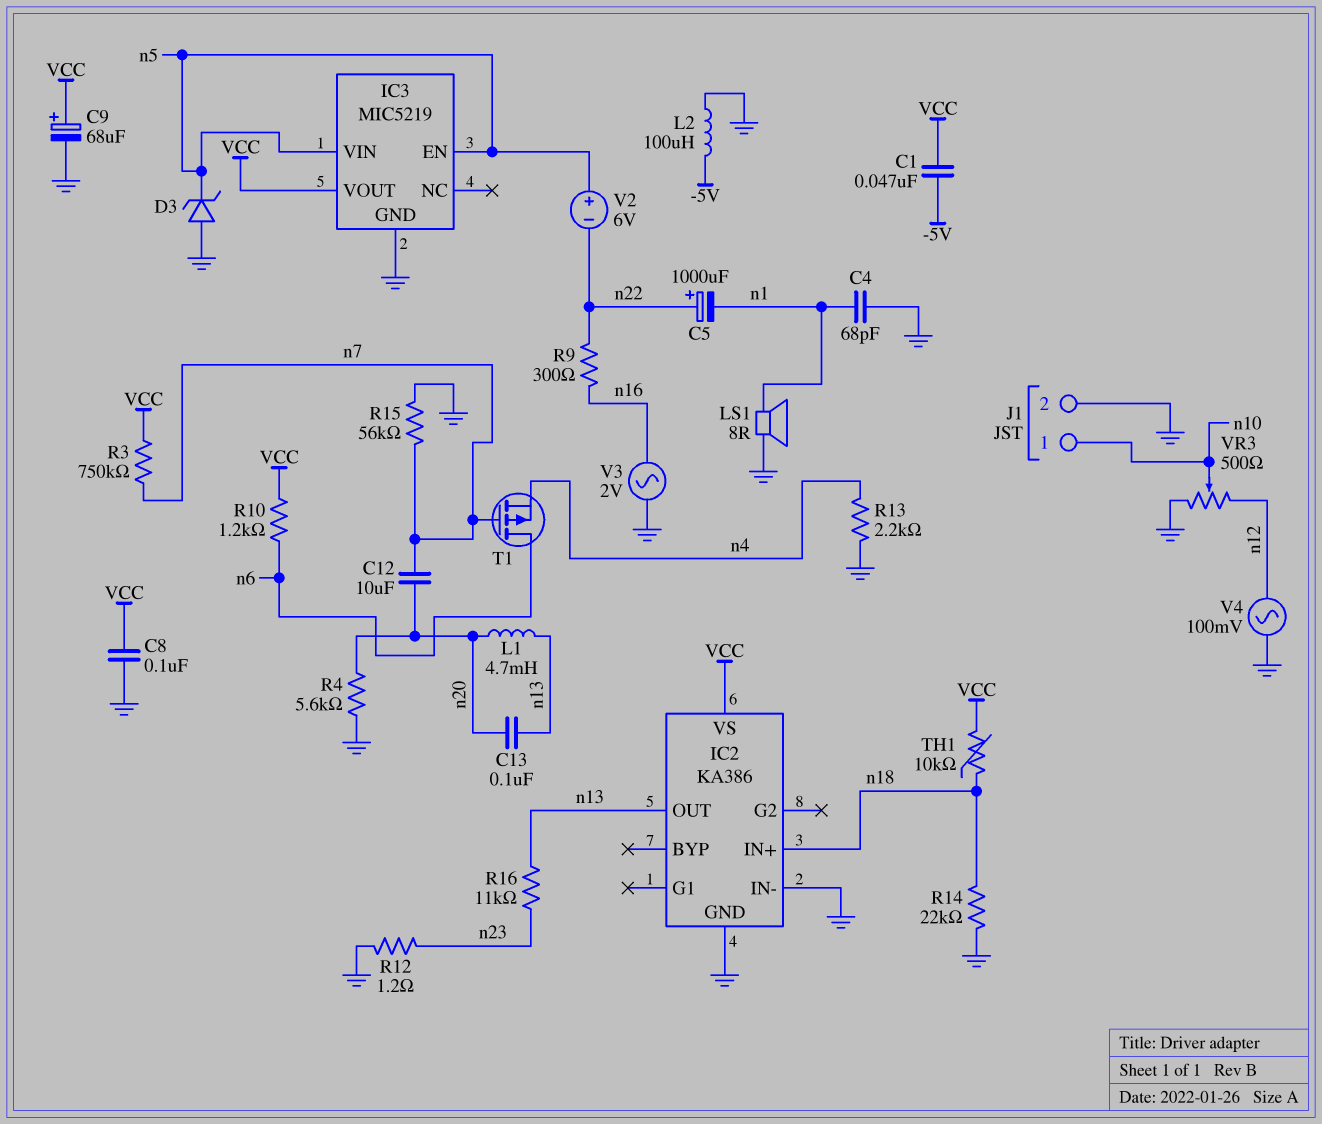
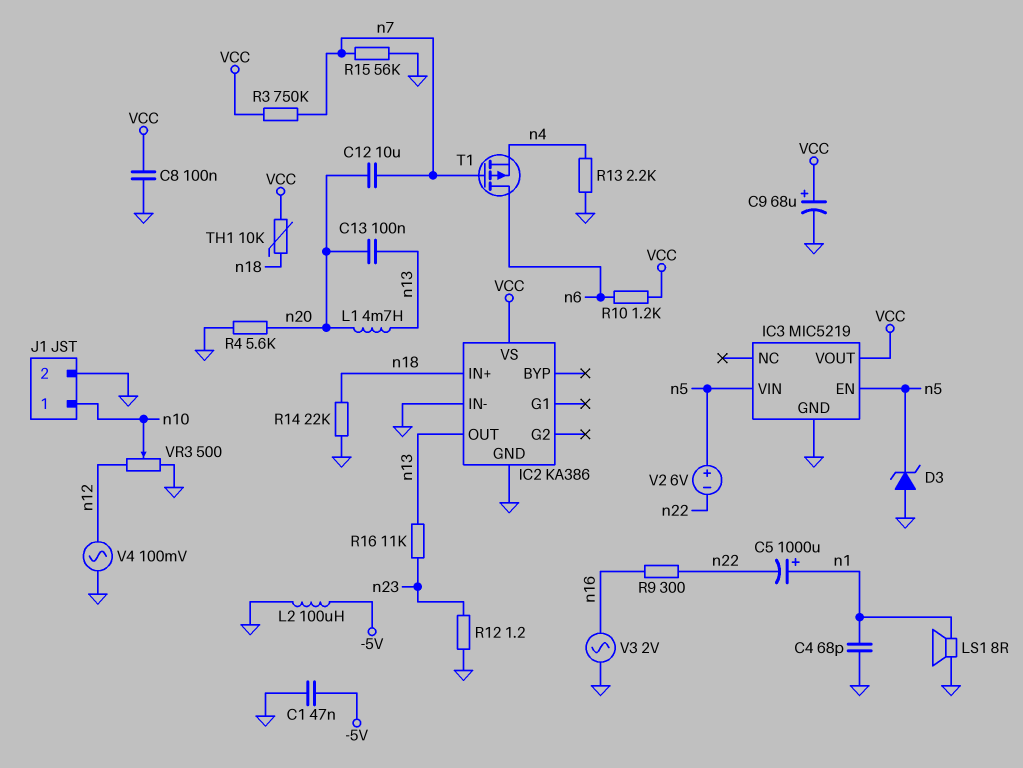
C1: 47nF (-5V, VCC) -> 47nF (-5V, GND)
C5: 1000uF (plus n22, minus n1) -> 1000uF (plus n1, minus n22)

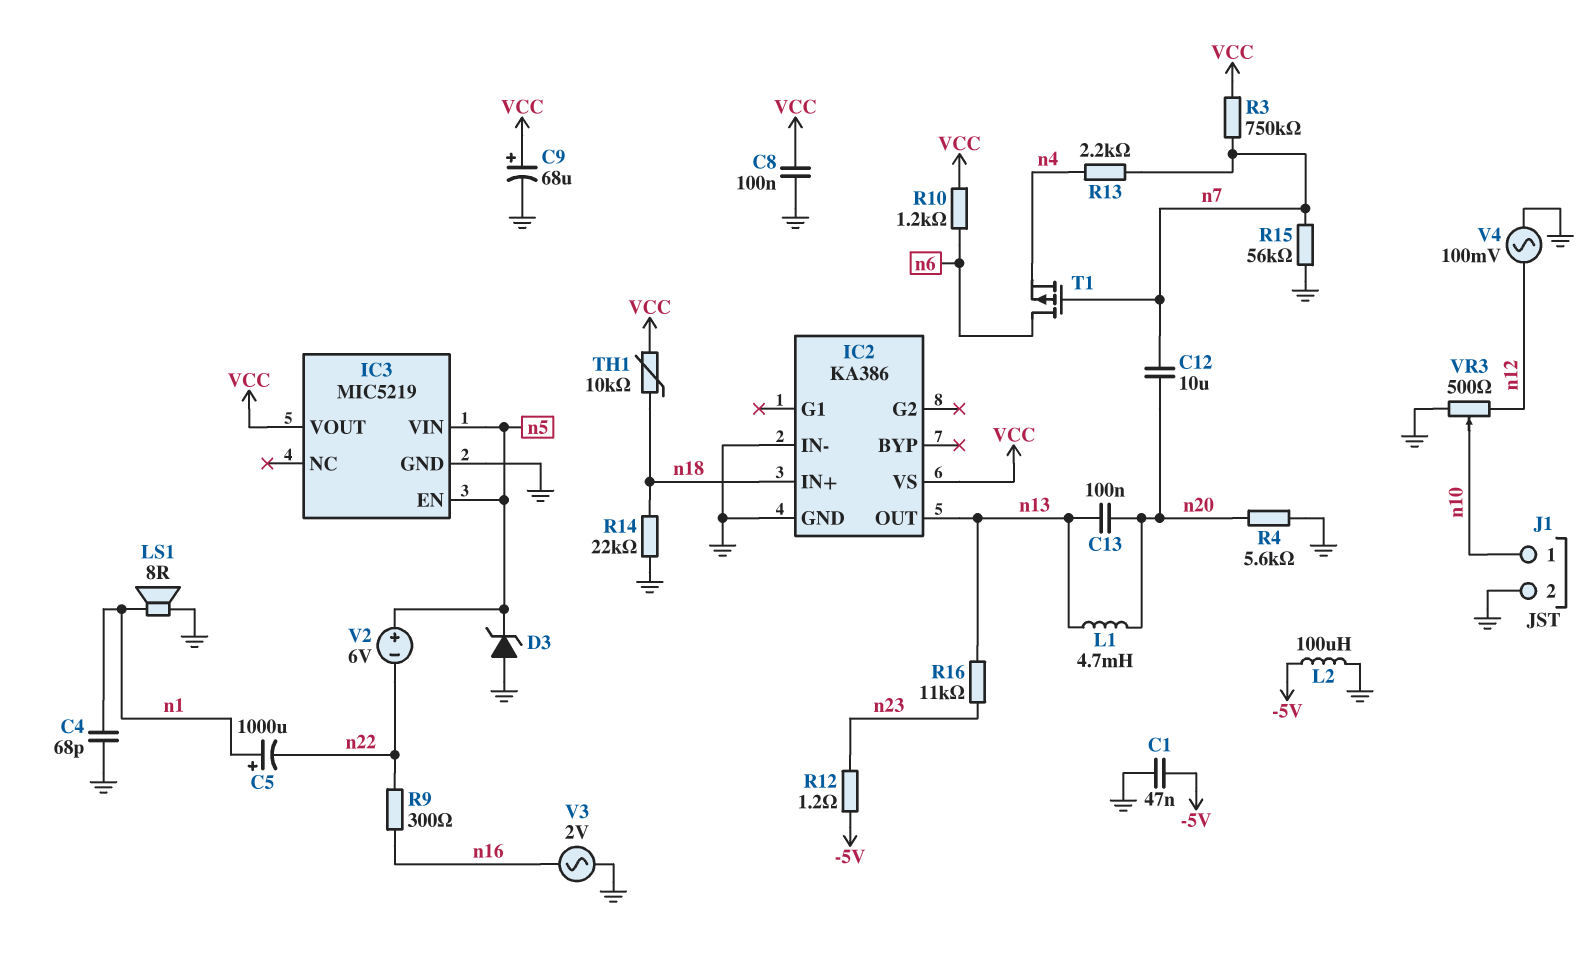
R12: 1.2 (GND, n23) -> 1.2 (-5V, n23)
R13: 2.2k (GND, n4) -> 2.2k (n4, n7)

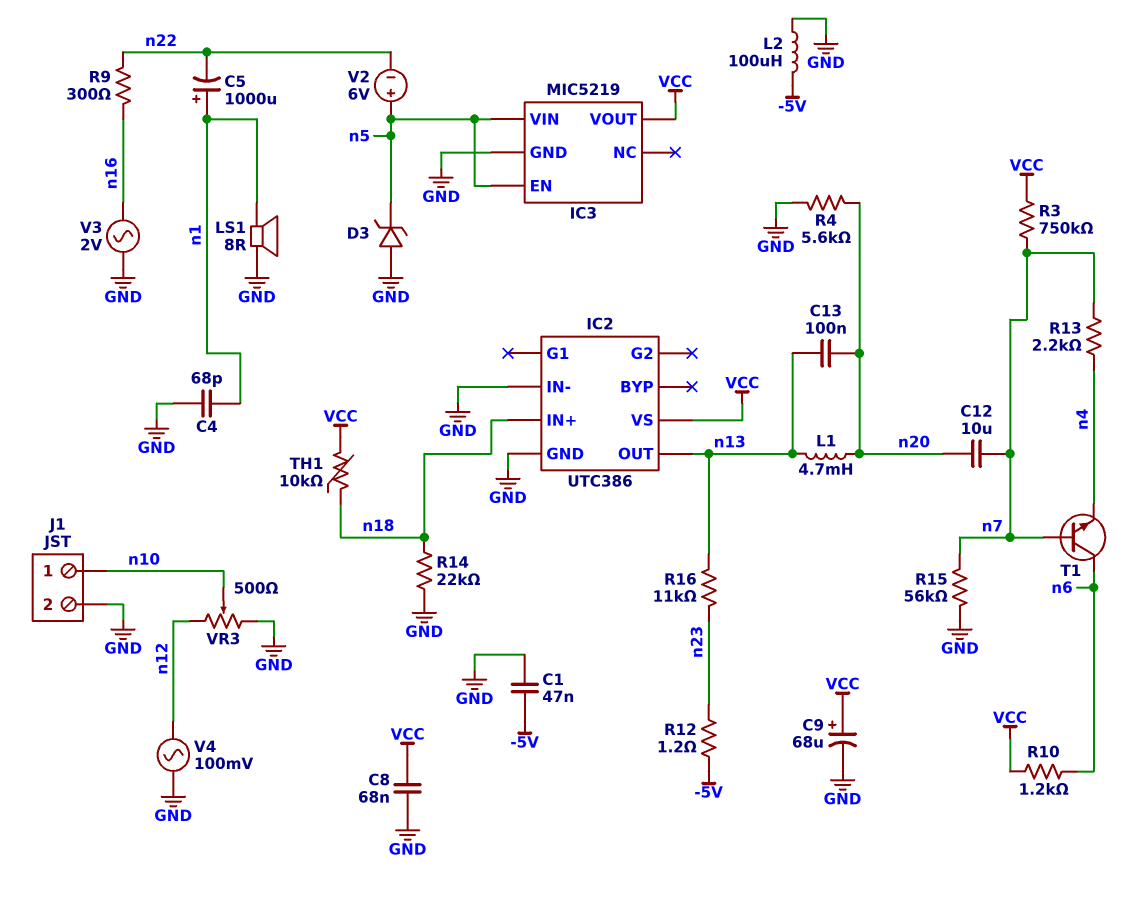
C8: 100nF (GND, VCC) -> 68nF (GND, VCC)
IC2: KA386 -> UTC386
T1: PMOS (G n7, D n6, S n4) -> NPN (B n7, C n6, E n4)

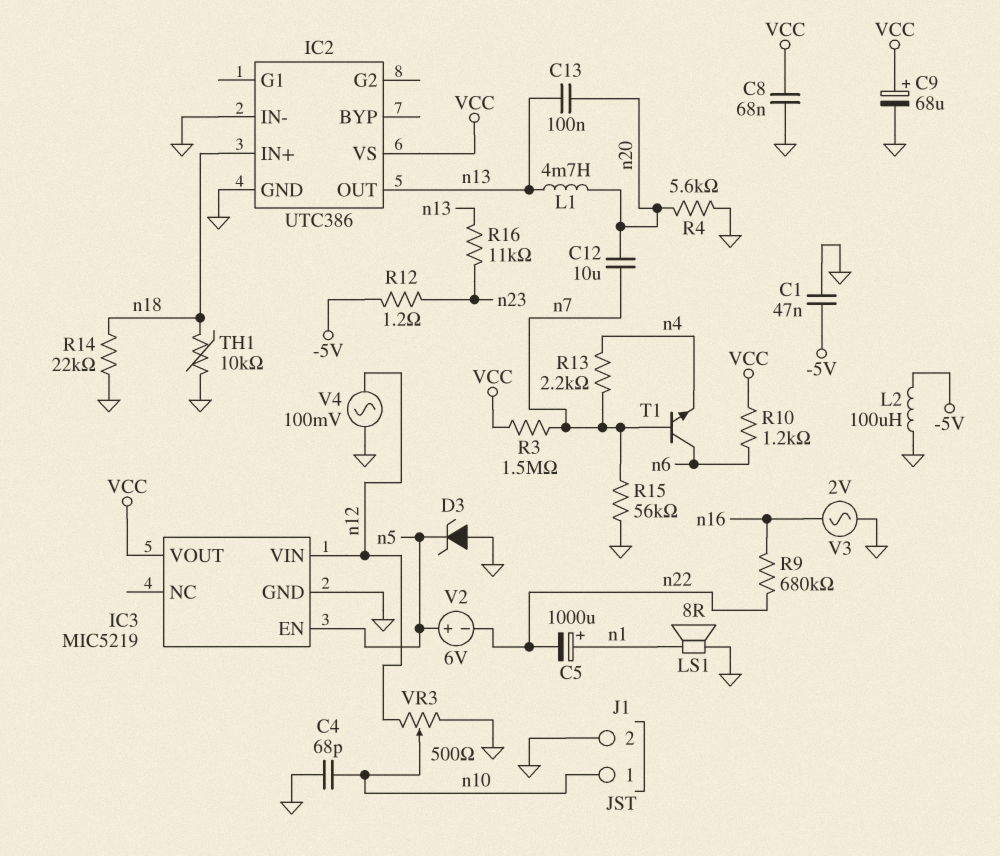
C4: 68pF (GND, n1) -> 68pF (GND, n10)
IC3 pin VIN: n5 -> n12
R3: 750k (VCC, n7) -> 1.5M (VCC, n7)
R9: 300 (n16, n22) -> 680k (n16, n22)
TH1: 10k (VCC, n18) -> 10k (GND, n18)

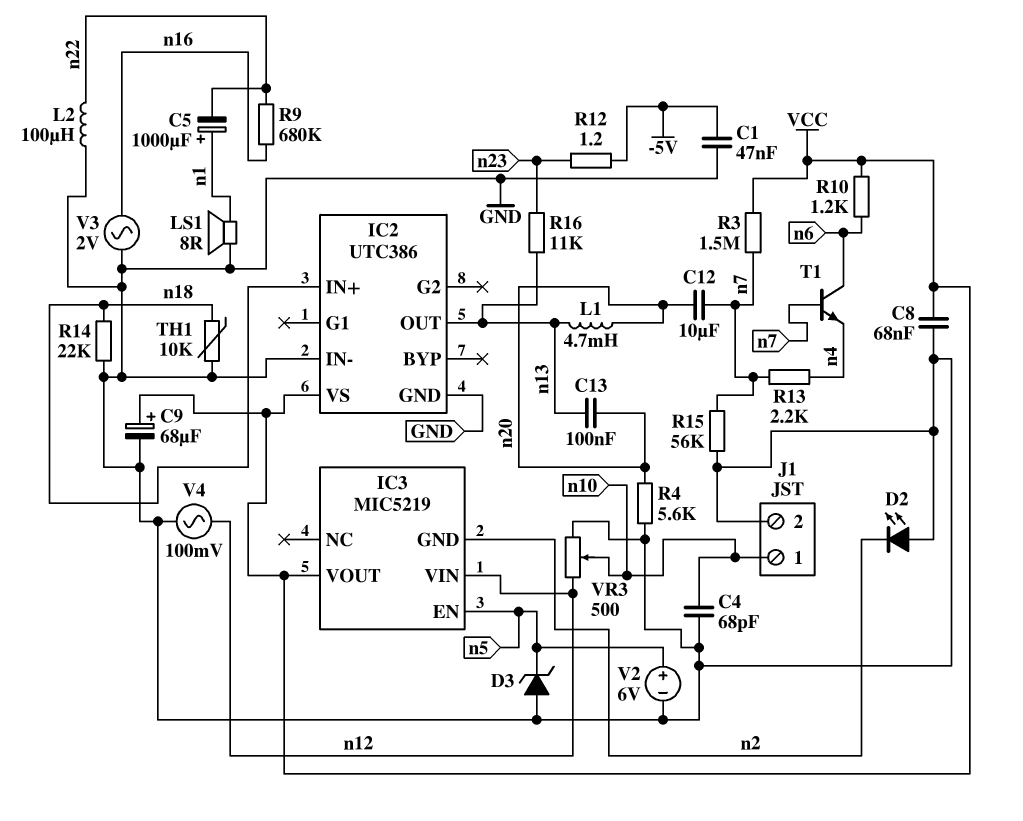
D2: none -> LED (A GND, K n2)
IC3 pin GND: GND -> n2
L2: 100uH (-5V, GND) -> 100uH (GND, n22)
V2: 6V (plus n5, minus n22) -> 6V (plus n5, minus GND)

